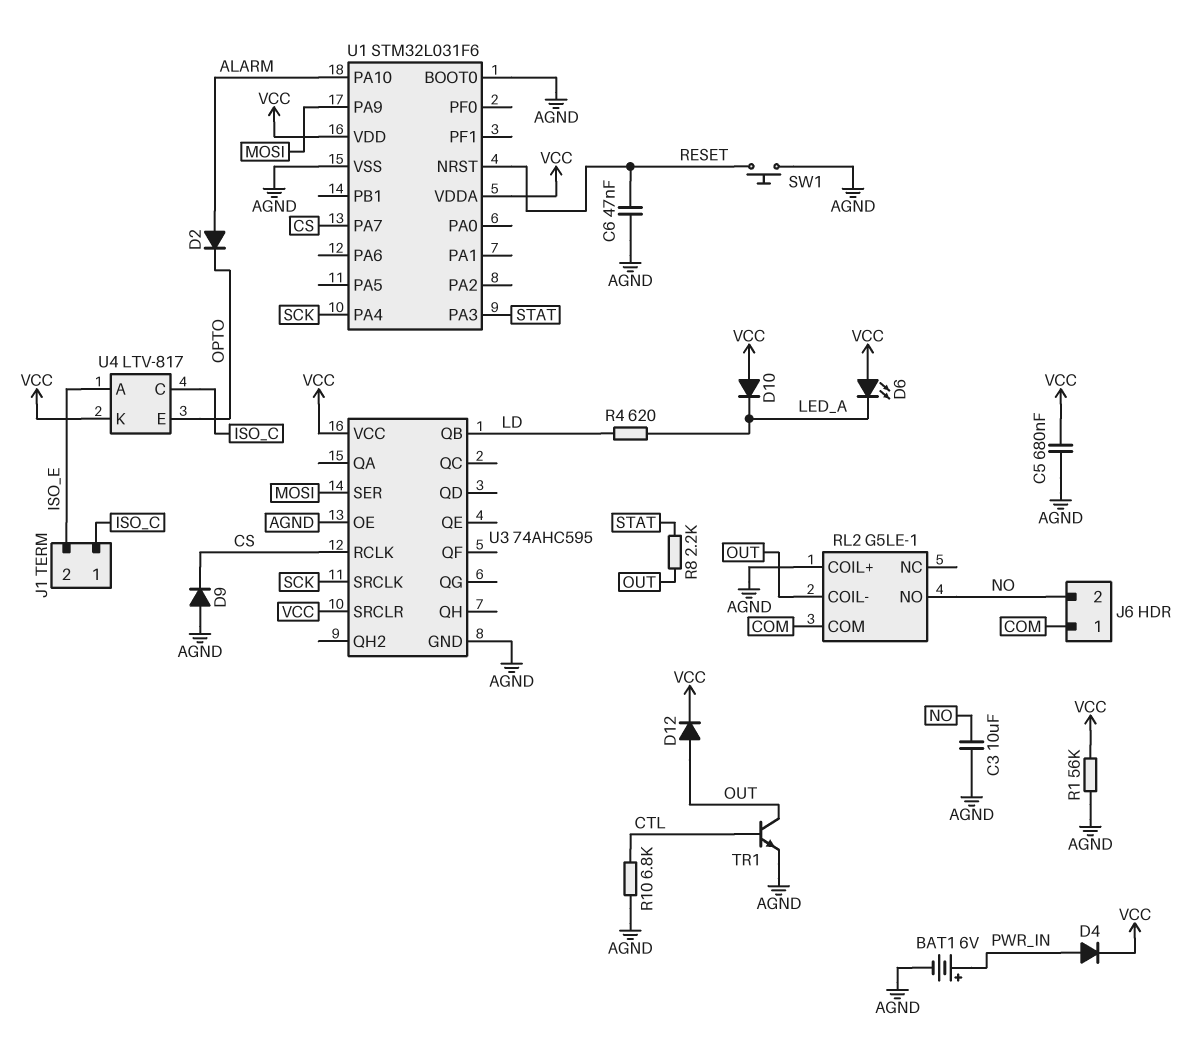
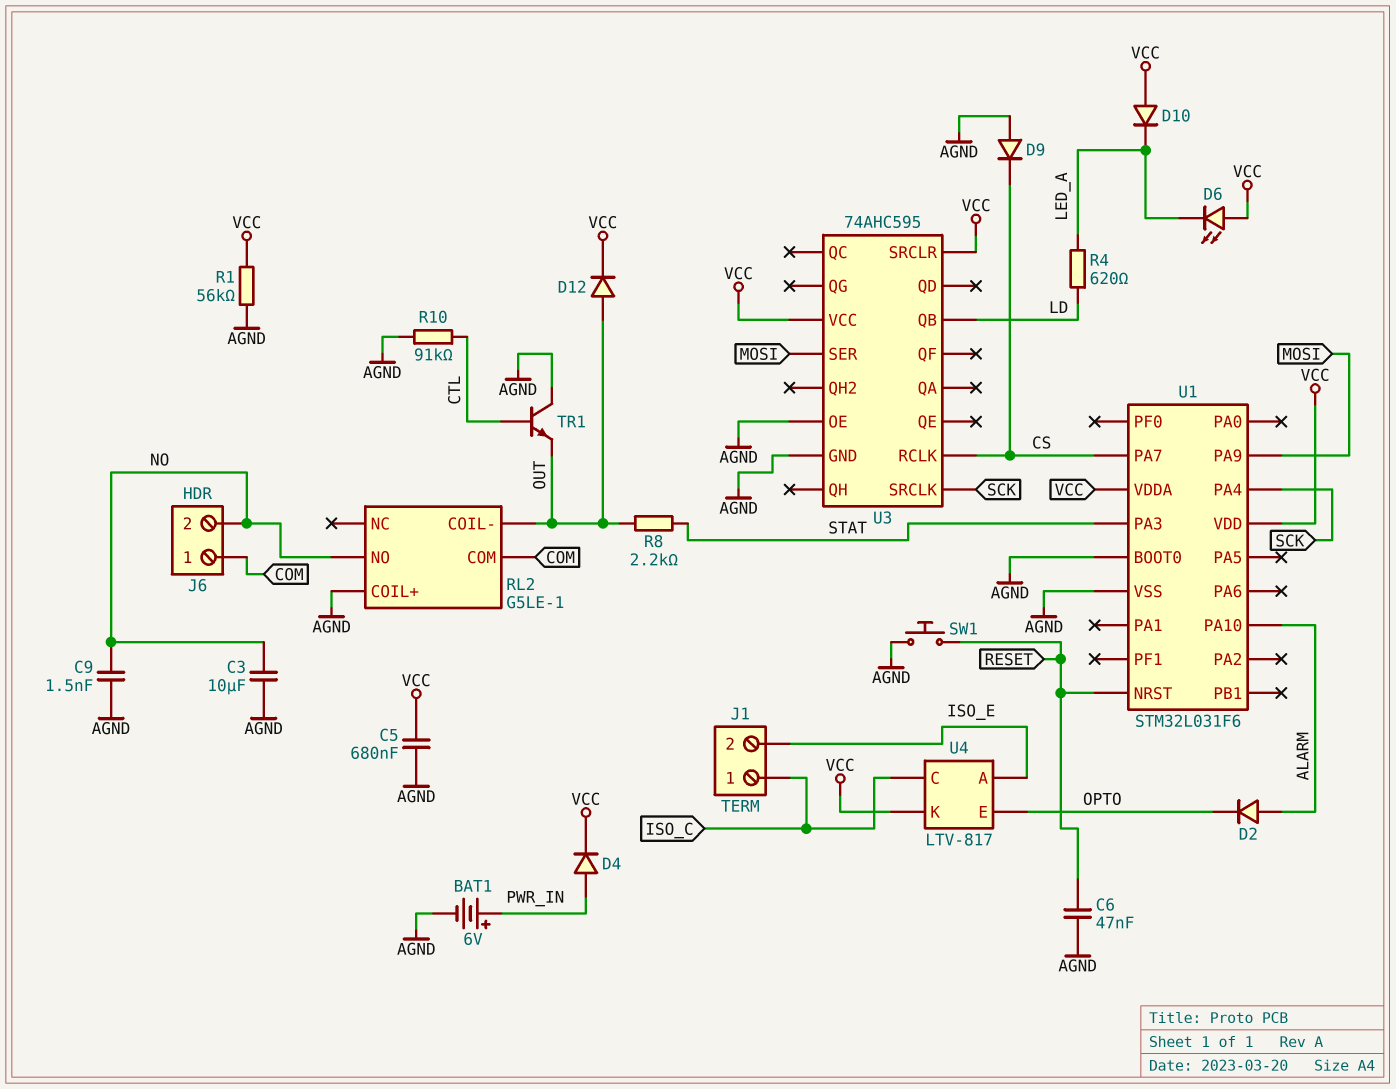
C9: none -> 1.5nF (AGND, NO)
R10: 6.8k (AGND, CTL) -> 91k (AGND, CTL)
TR1: NPN (B CTL, C OUT, E AGND) -> NPN (B CTL, C AGND, E OUT)

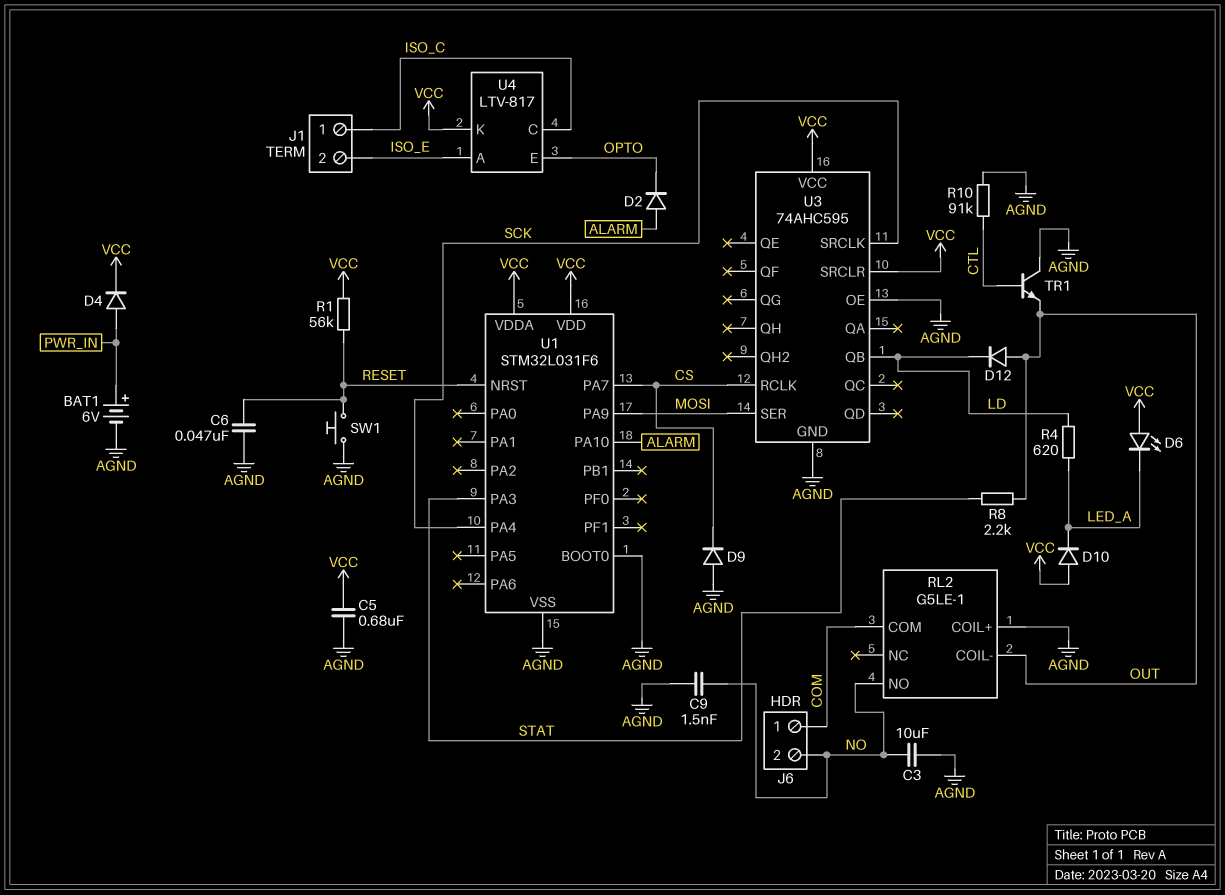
D12: diode (A OUT, K VCC) -> diode (A OUT, K LD)
R1: 56k (AGND, VCC) -> 56k (RESET, VCC)

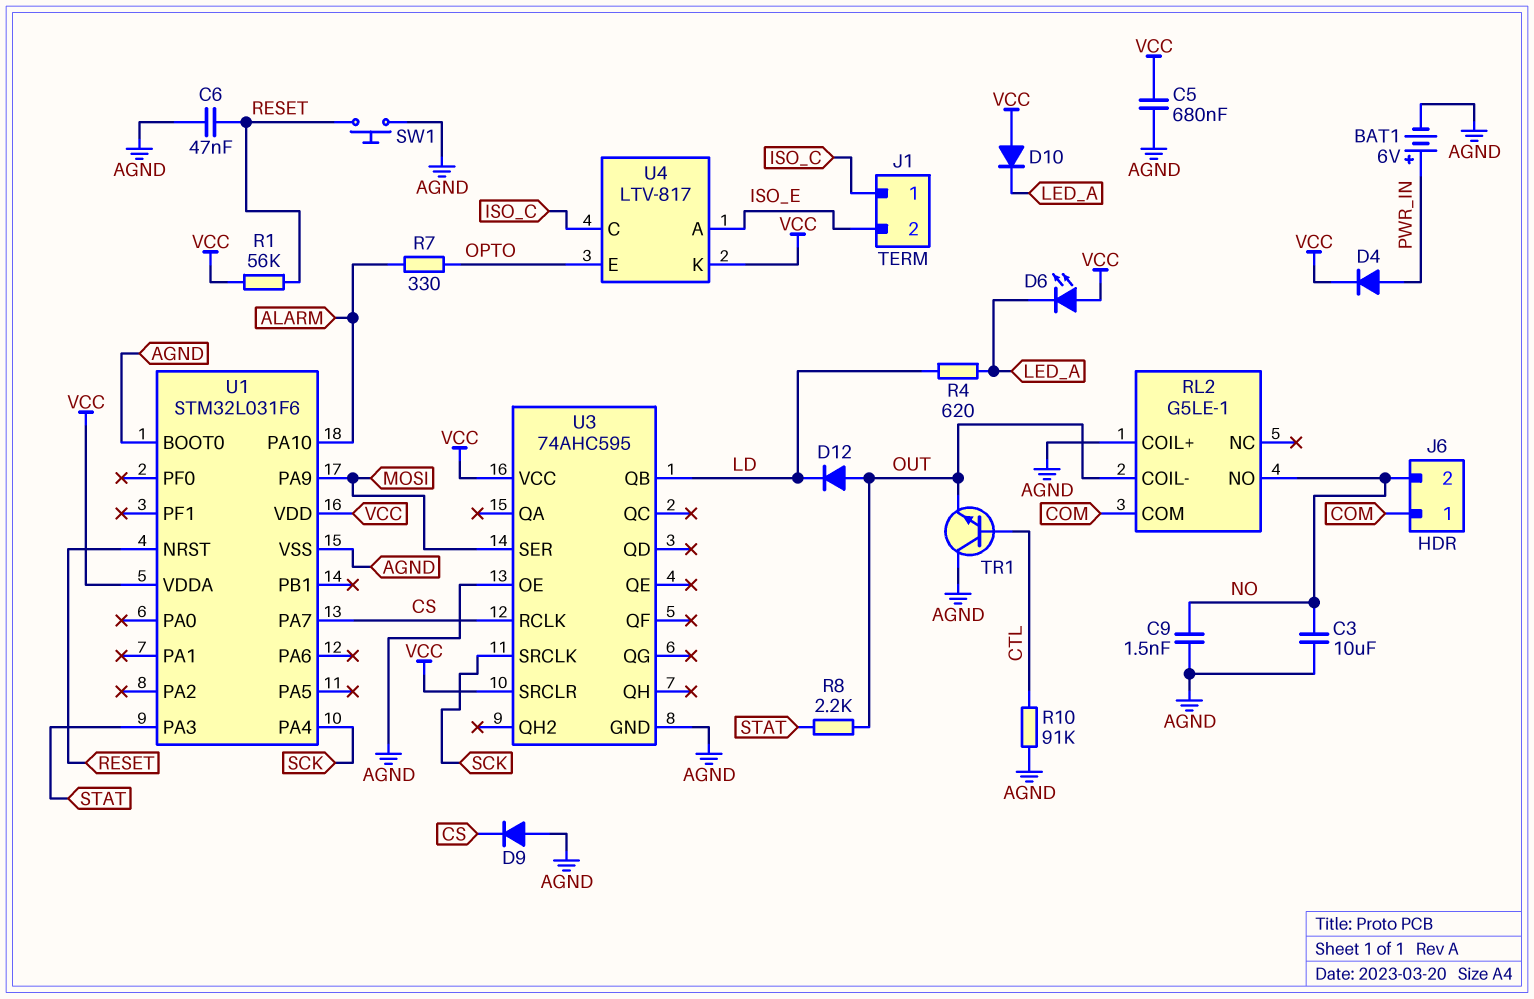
D2: diode (A ALARM, K OPTO) -> none
R7: none -> 330 (ALARM, OPTO)

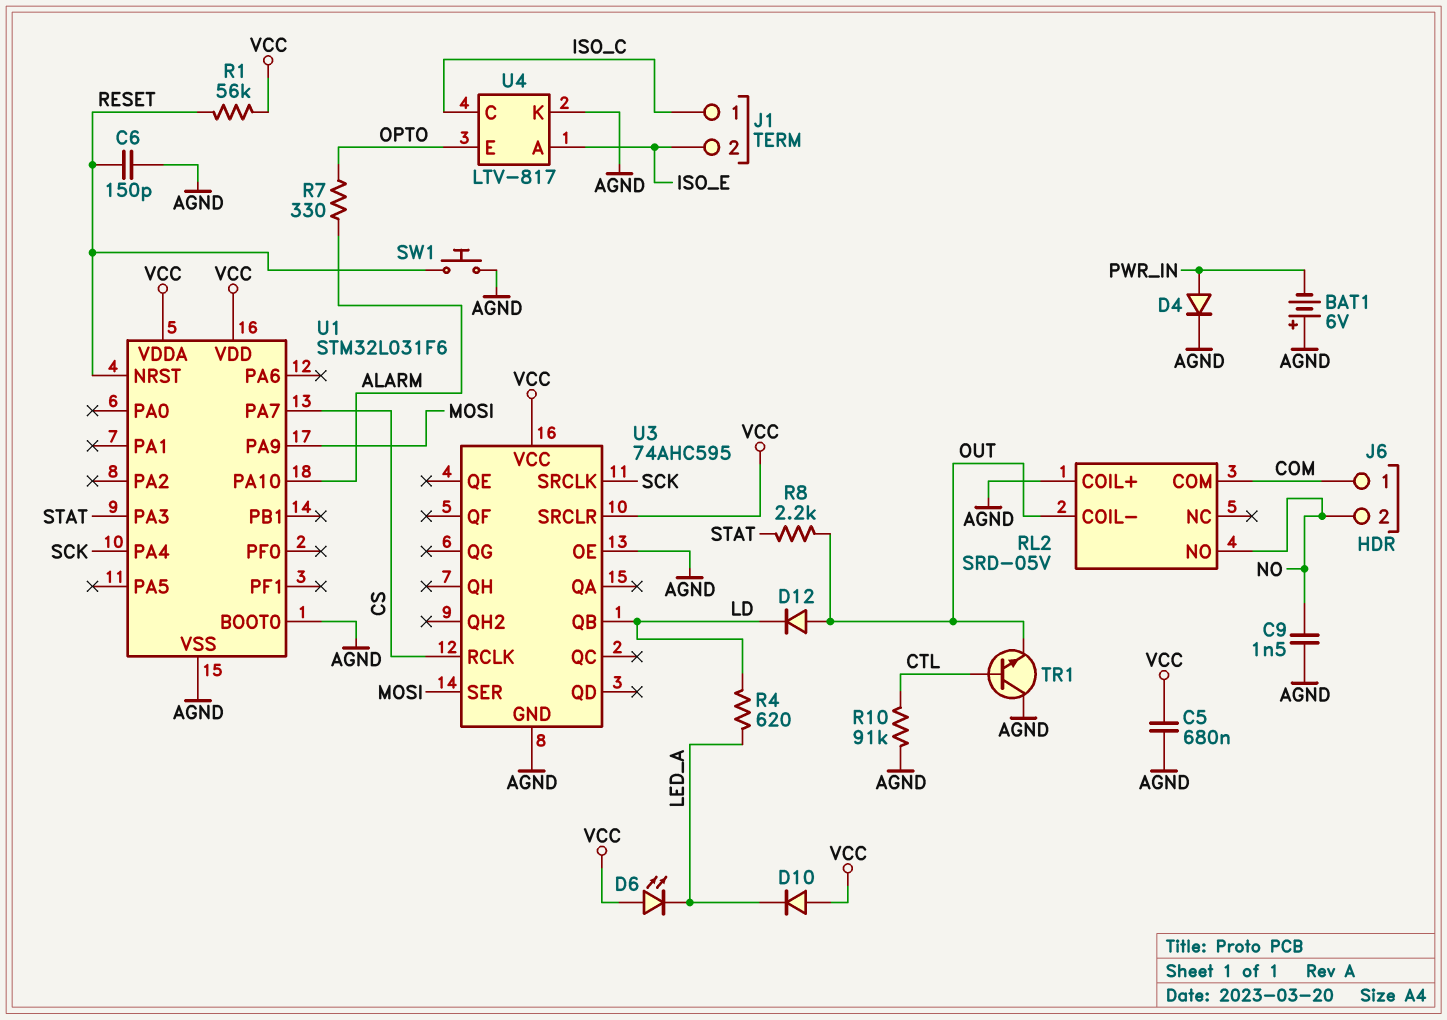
BAT1: 6V (plus PWR_IN, minus AGND) -> 6V (plus AGND, minus PWR_IN)
C3: 10uF (AGND, NO) -> none
C6: 47nF (AGND, RESET) -> 150pF (AGND, RESET)
D4: diode (A PWR_IN, K VCC) -> diode (A PWR_IN, K AGND)
D9: diode (A AGND, K CS) -> none
RL2: G5LE-1 -> SRD-05V
U4 pin K: VCC -> AGND

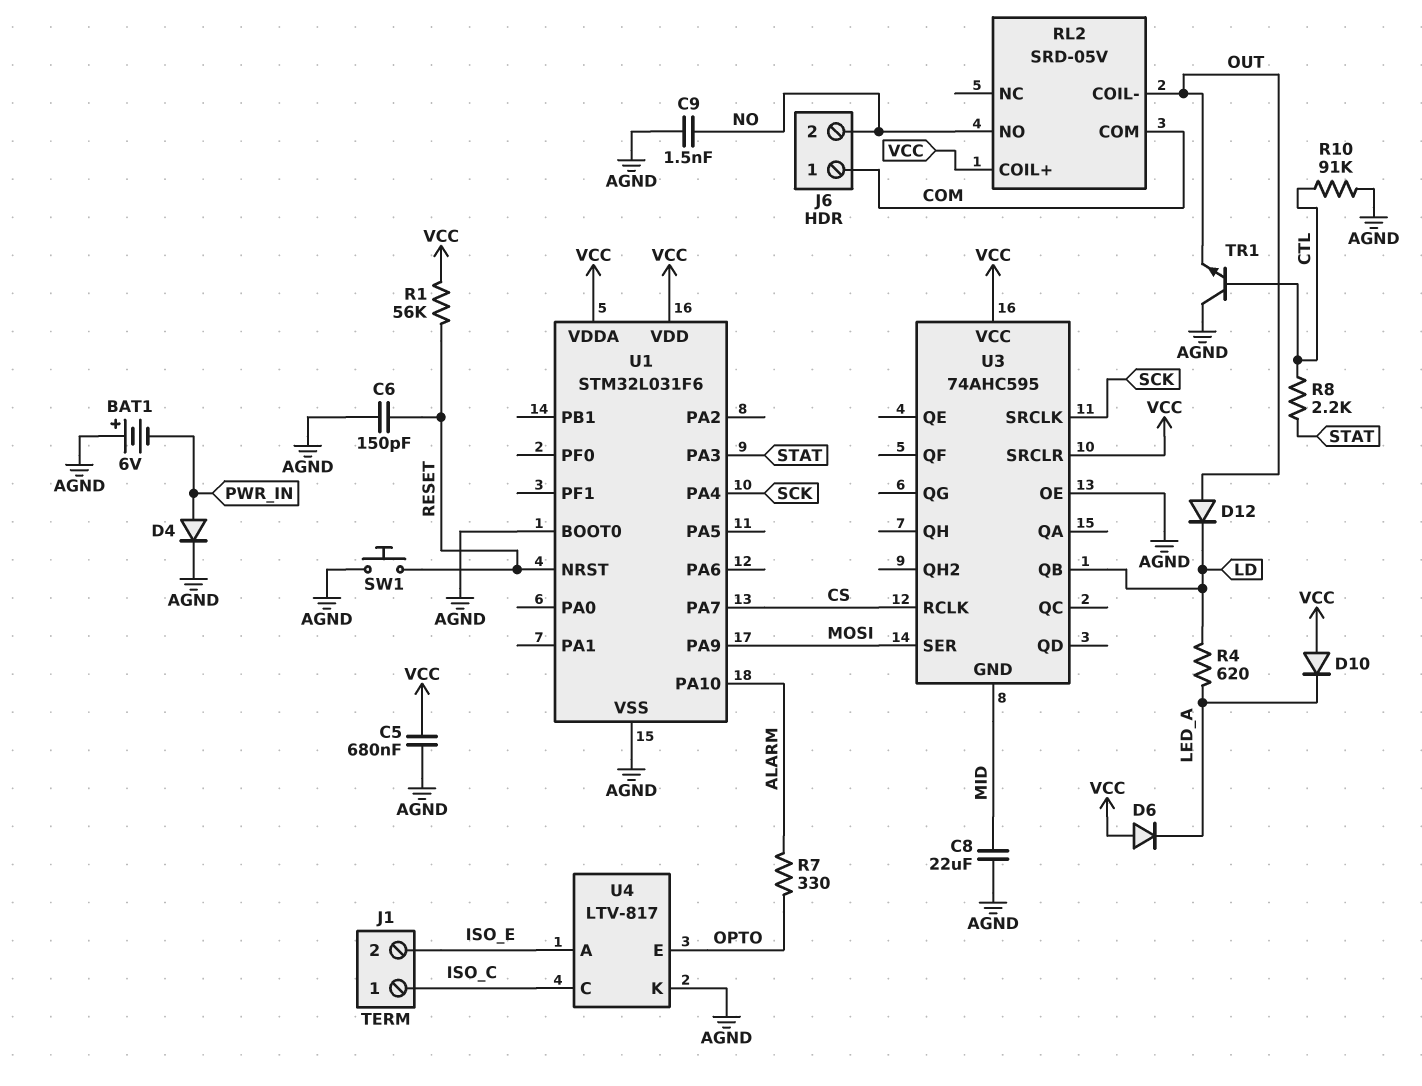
C8: none -> 22uF (AGND, MID)
D6: LED (A VCC, K LED_A) -> diode (A VCC, K LED_A)
R8: 2.2k (OUT, STAT) -> 2.2k (CTL, STAT)
RL2 pin COIL+: AGND -> VCC
U3 pin GND: AGND -> MID

